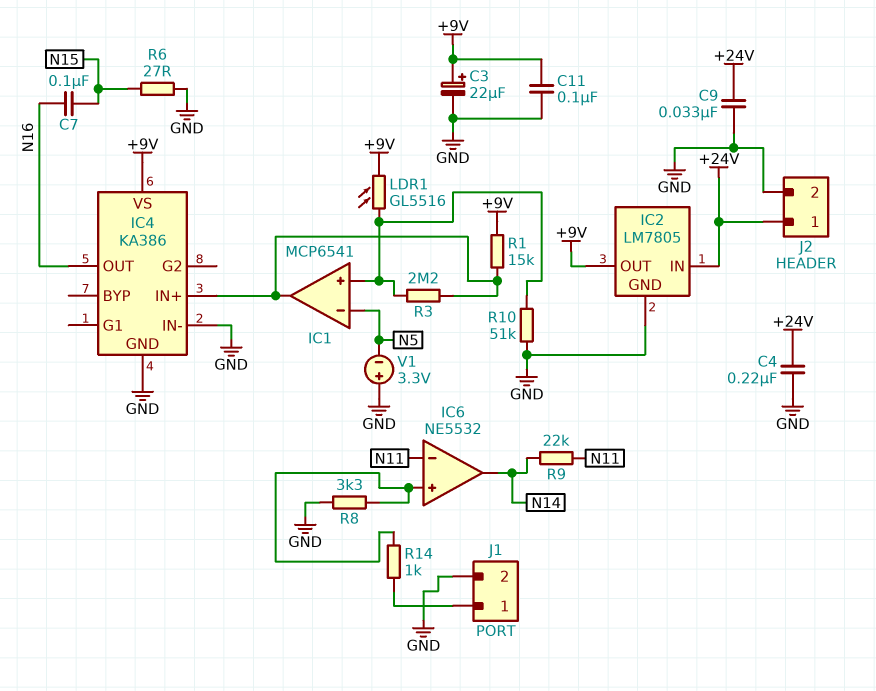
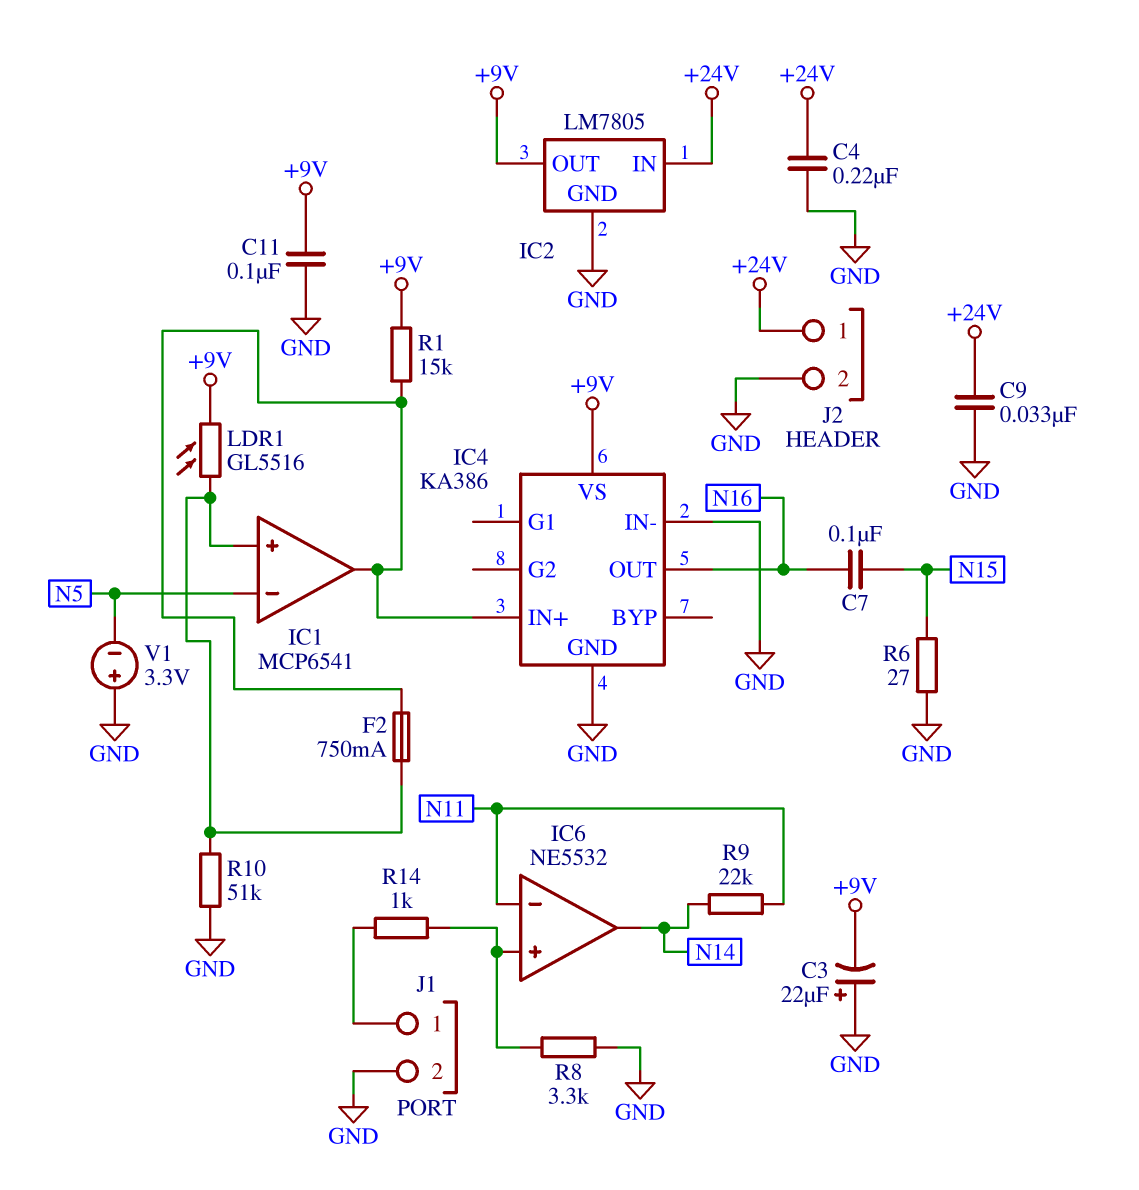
C3: 22uF (plus +9V, minus GND) -> 22uF (plus GND, minus +9V)
F2: none -> 750mA (IC1/in+, IC1/out)
R3: 2.2M (IC1/in+, IC1/out) -> none

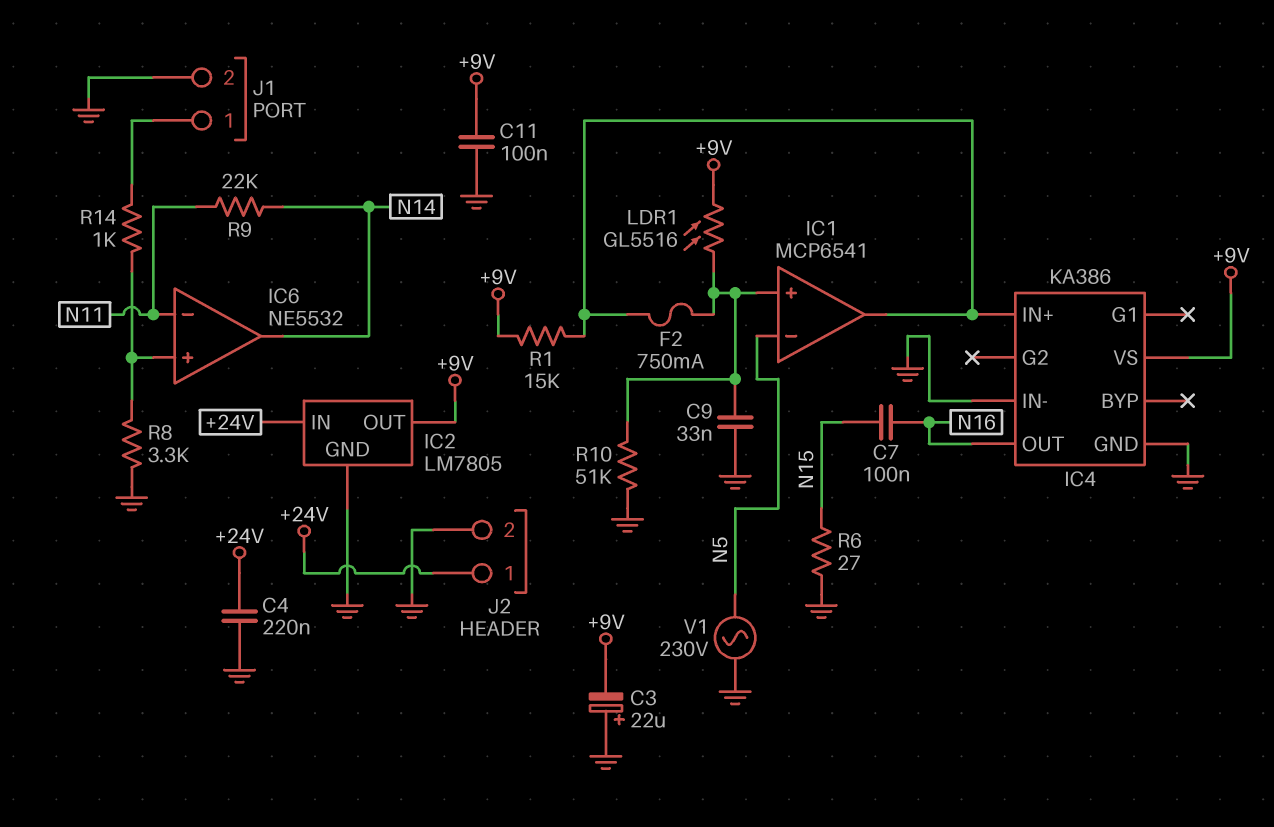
C9: 33nF (+24V, GND) -> 33nF (GND, IC1/in+)
V1: 3.3V (plus GND, minus N5) -> AC 230V (GND, N5)

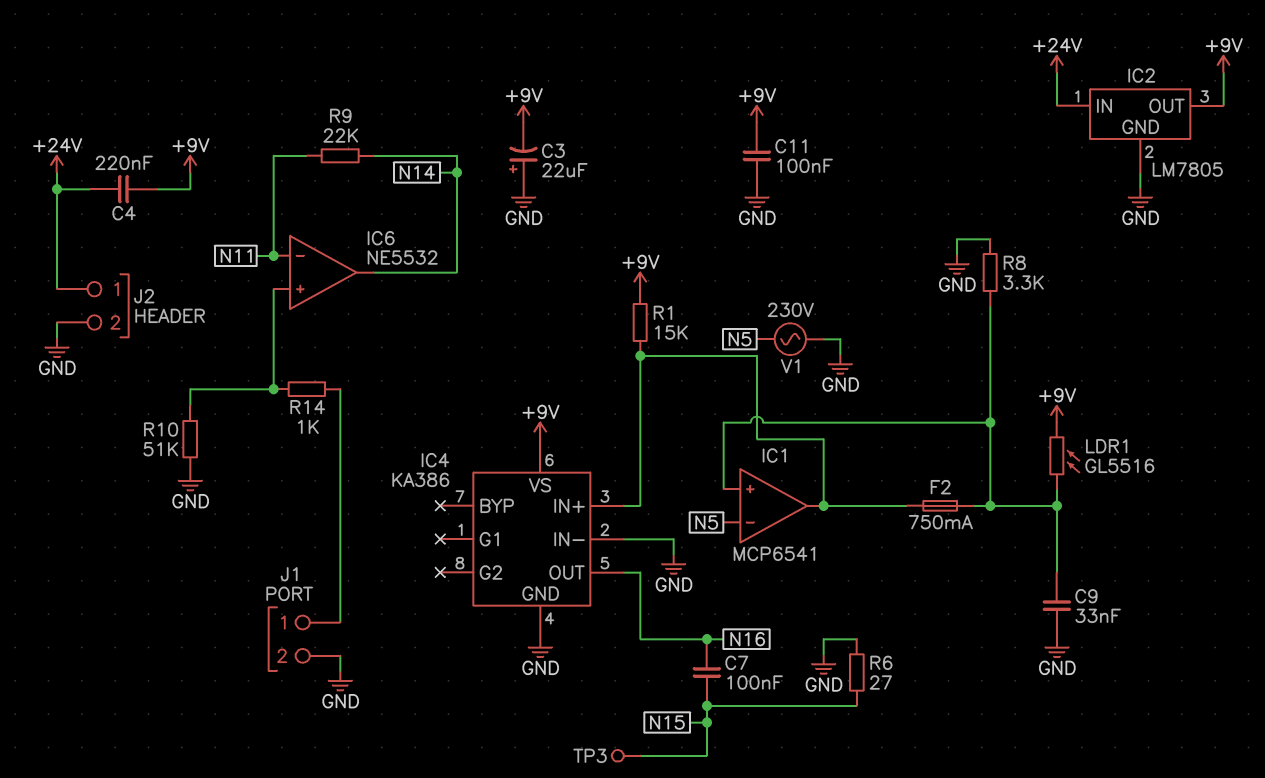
C4: 220nF (+24V, GND) -> 220nF (+9V, +24V)
R8: 3.3k (GND, IC6/in+) -> 3.3k (GND, IC1/in+)
R10: 51k (GND, IC1/in+) -> 51k (GND, IC6/in+)
TP3: none -> test point (N15)

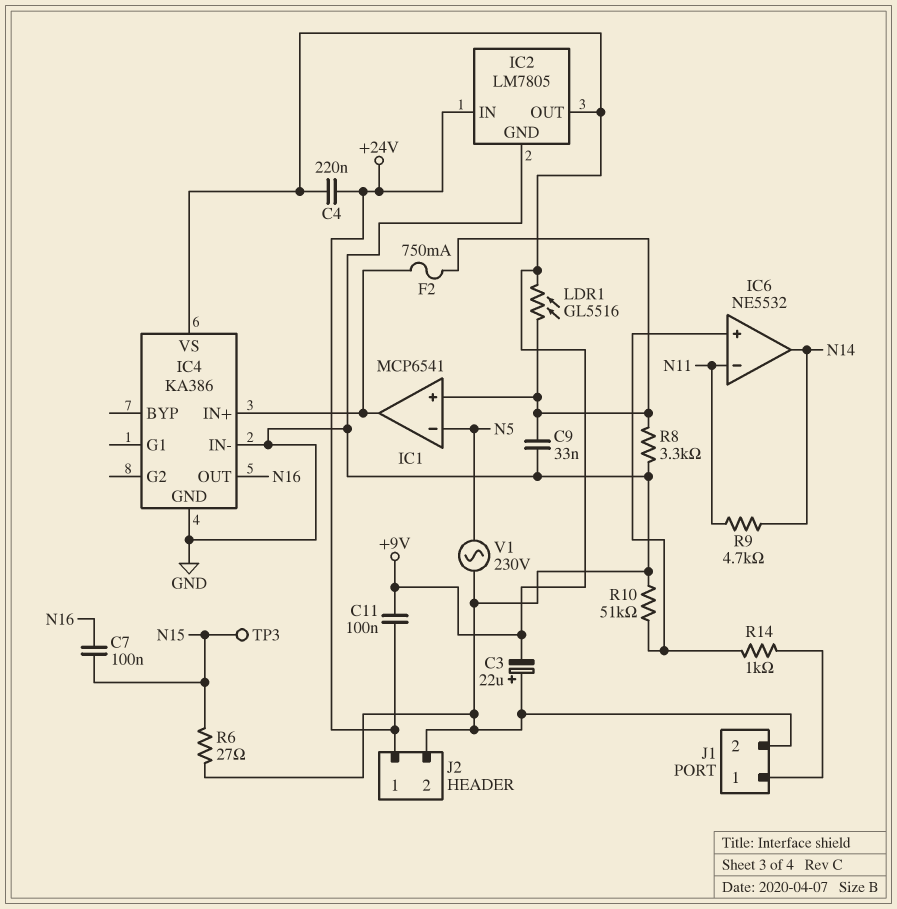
C11: 100nF (+9V, GND) -> 100nF (+9V, +24V)
R1: 15k (+9V, IC1/out) -> none
R9: 22k (N11, N14) -> 4.7k (N11, N14)

